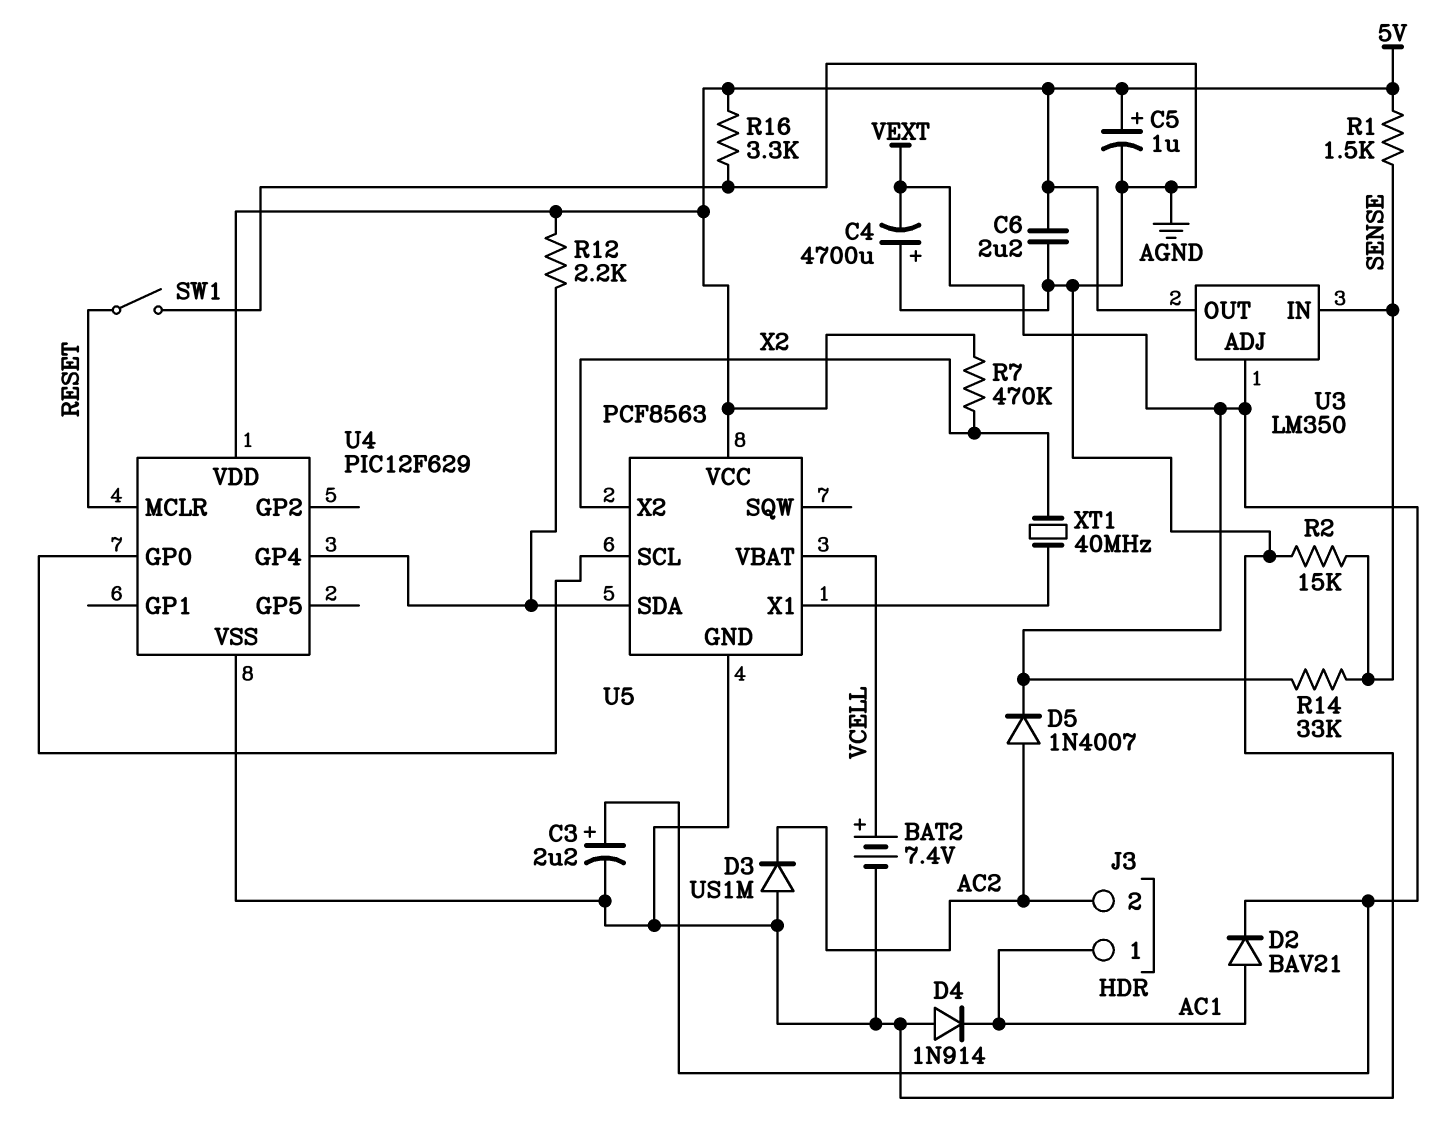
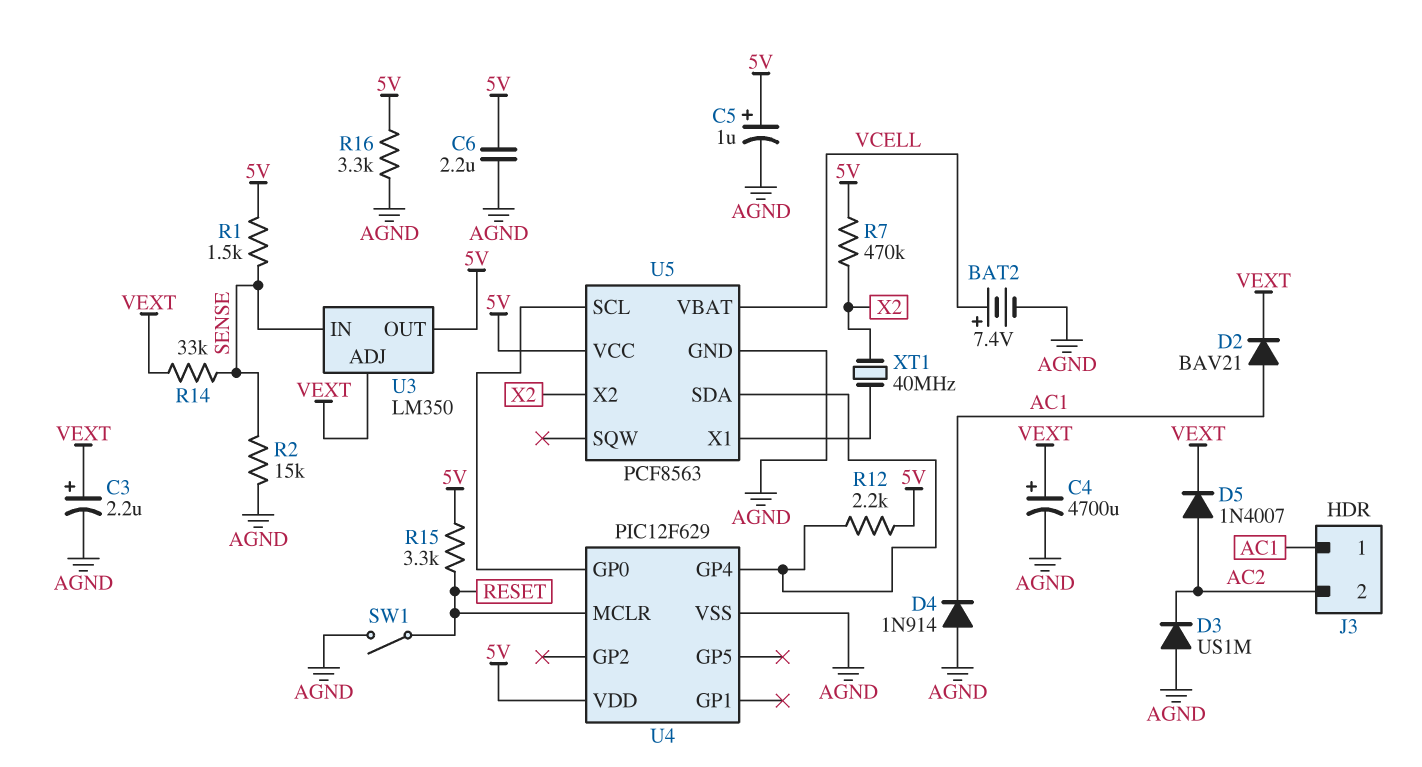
C4: 4700uF (plus AGND, minus VEXT) -> 4700uF (plus VEXT, minus AGND)
R15: none -> 3.3k (5V, RESET)

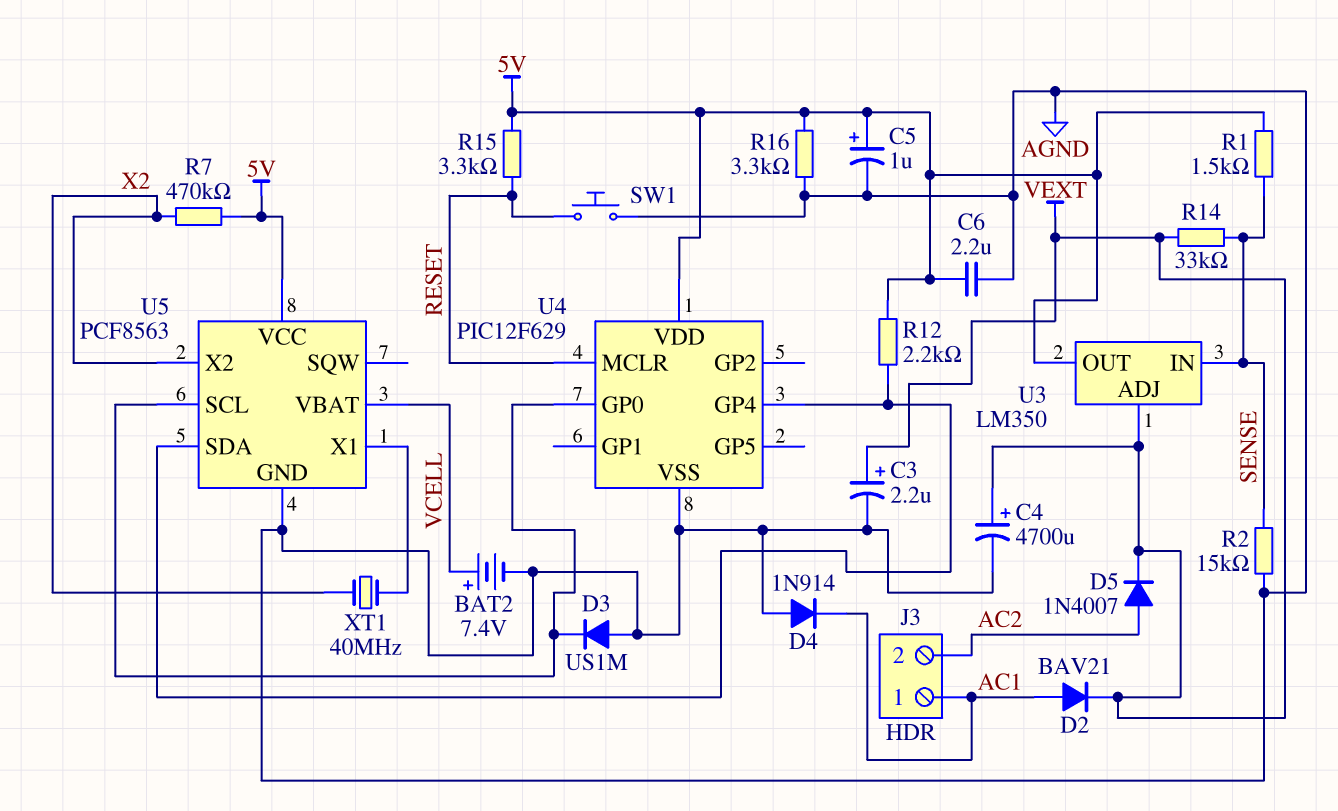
D3: diode US1M (A AGND, K AC2) -> diode US1M (A AGND, K U4/GP0)
SW1: switch (AGND, RESET) -> button (AGND, RESET)

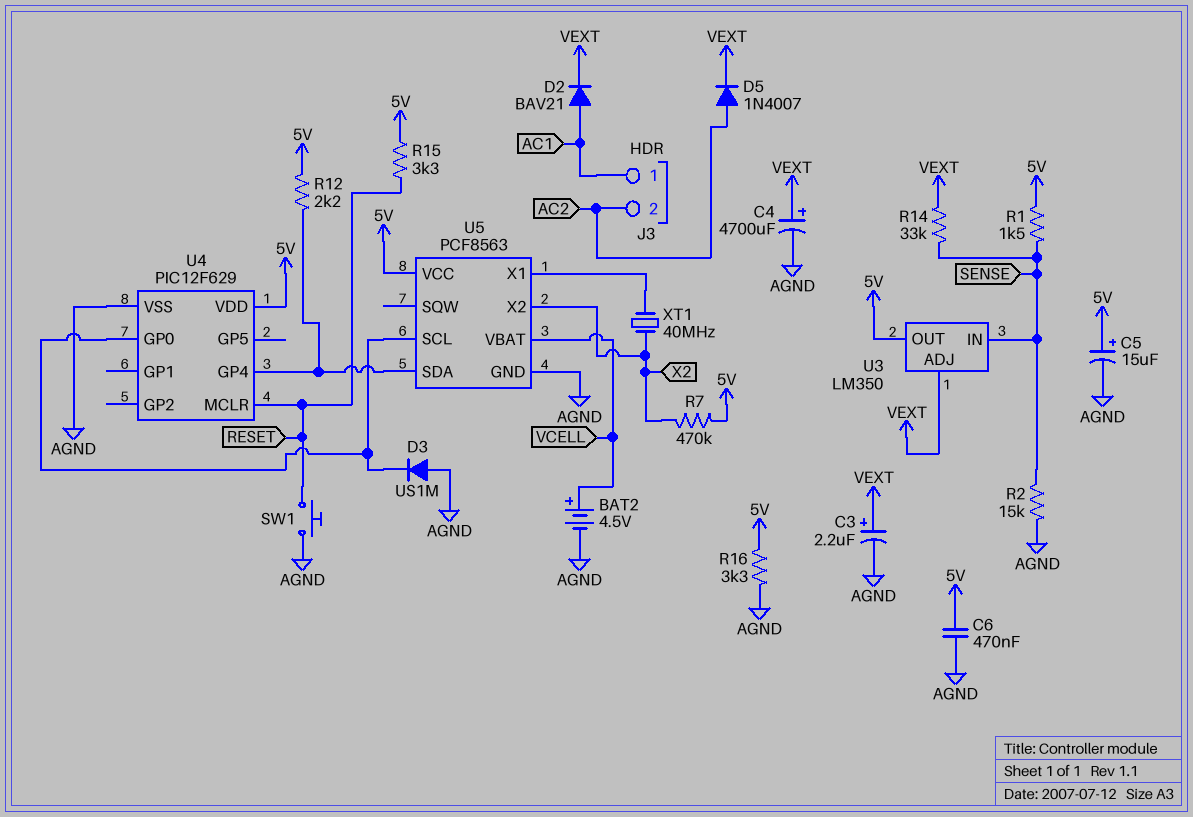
BAT2: 7.4V (plus VCELL, minus AGND) -> 4.5V (plus VCELL, minus AGND)
C5: 1uF (plus 5V, minus AGND) -> 15uF (plus 5V, minus AGND)
C6: 2.2uF (5V, AGND) -> 470nF (5V, AGND)
D4: diode 1N914 (A AGND, K AC1) -> none

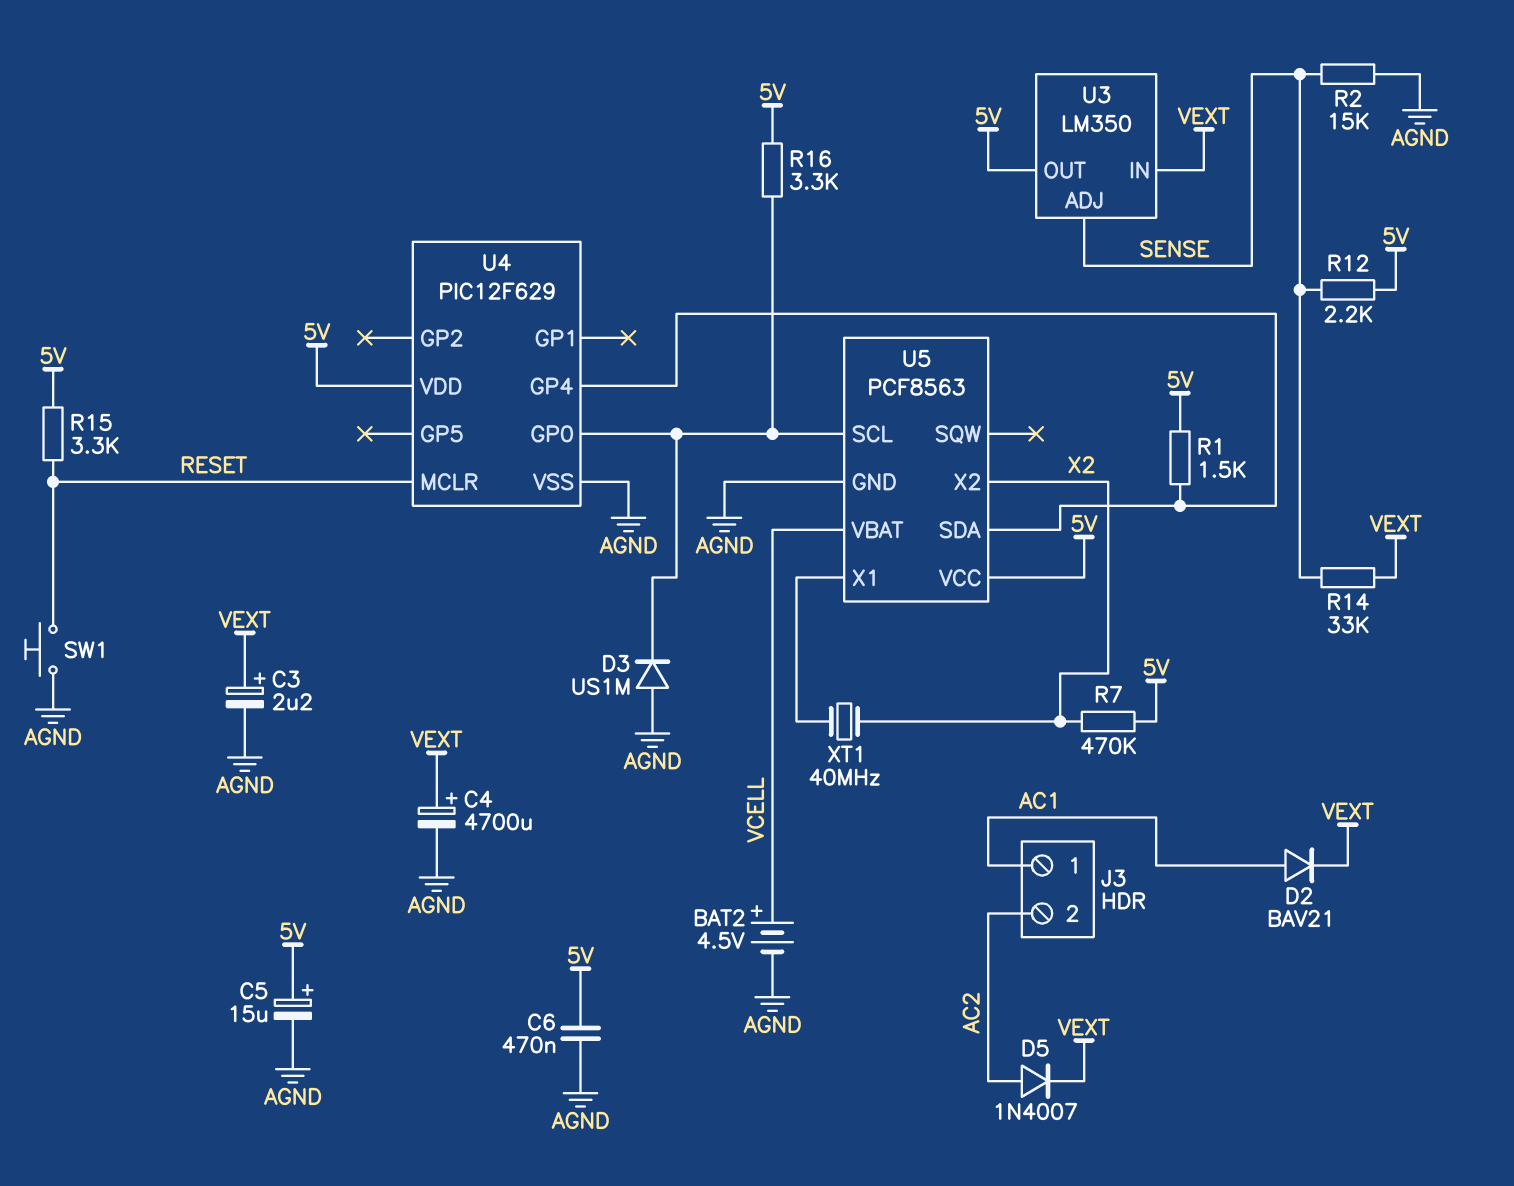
R1: 1.5k (5V, SENSE) -> 1.5k (5V, U4/GP4)
R12: 2.2k (5V, U4/GP4) -> 2.2k (5V, SENSE)
R16: 3.3k (5V, AGND) -> 3.3k (5V, U4/GP0)
U3 pin ADJ: VEXT -> SENSE
U3 pin IN: SENSE -> VEXT

